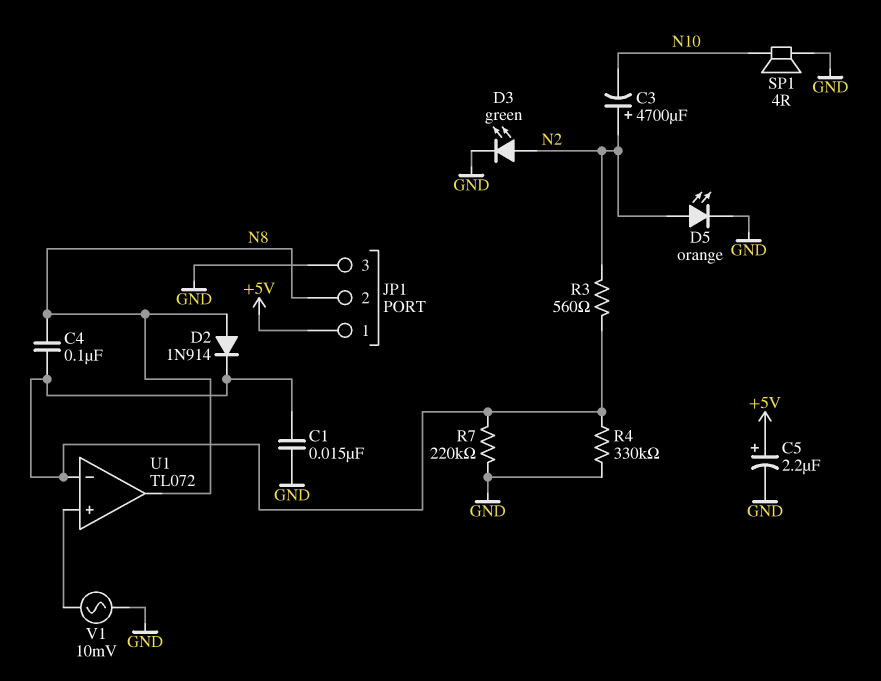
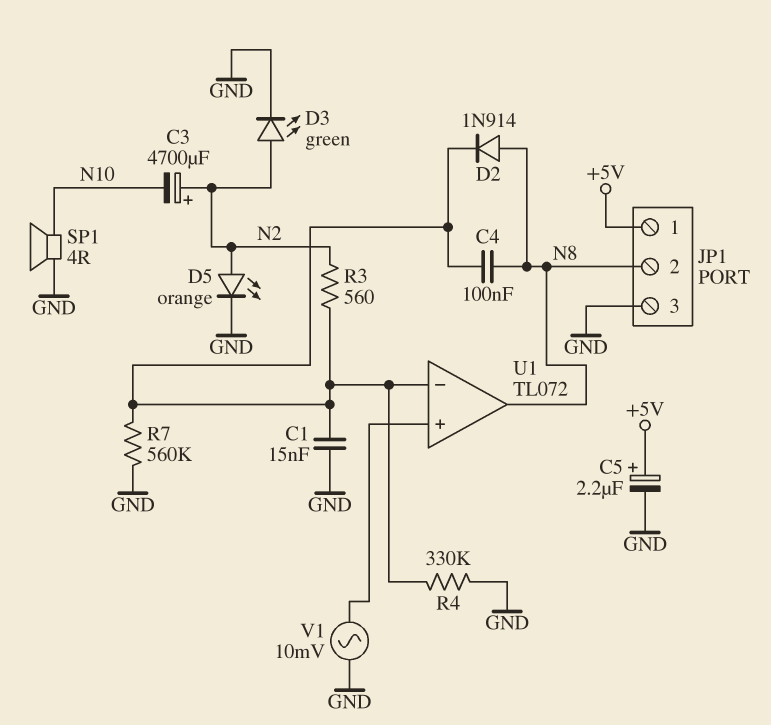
R7: 220k (GND, U1/in-) -> 560k (GND, U1/in-)

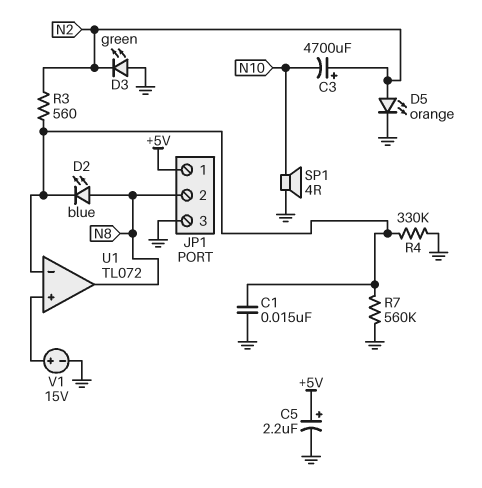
C4: 100nF (N8, U1/in-) -> none
D2: diode 1N914 (A N8, K U1/in-) -> LED blue (A N8, K U1/in-)
D3: LED green (A N2, K GND) -> LED green (A GND, K N2)
V1: AC 10mV (GND, U1/in+) -> 15V (plus U1/in+, minus GND)

